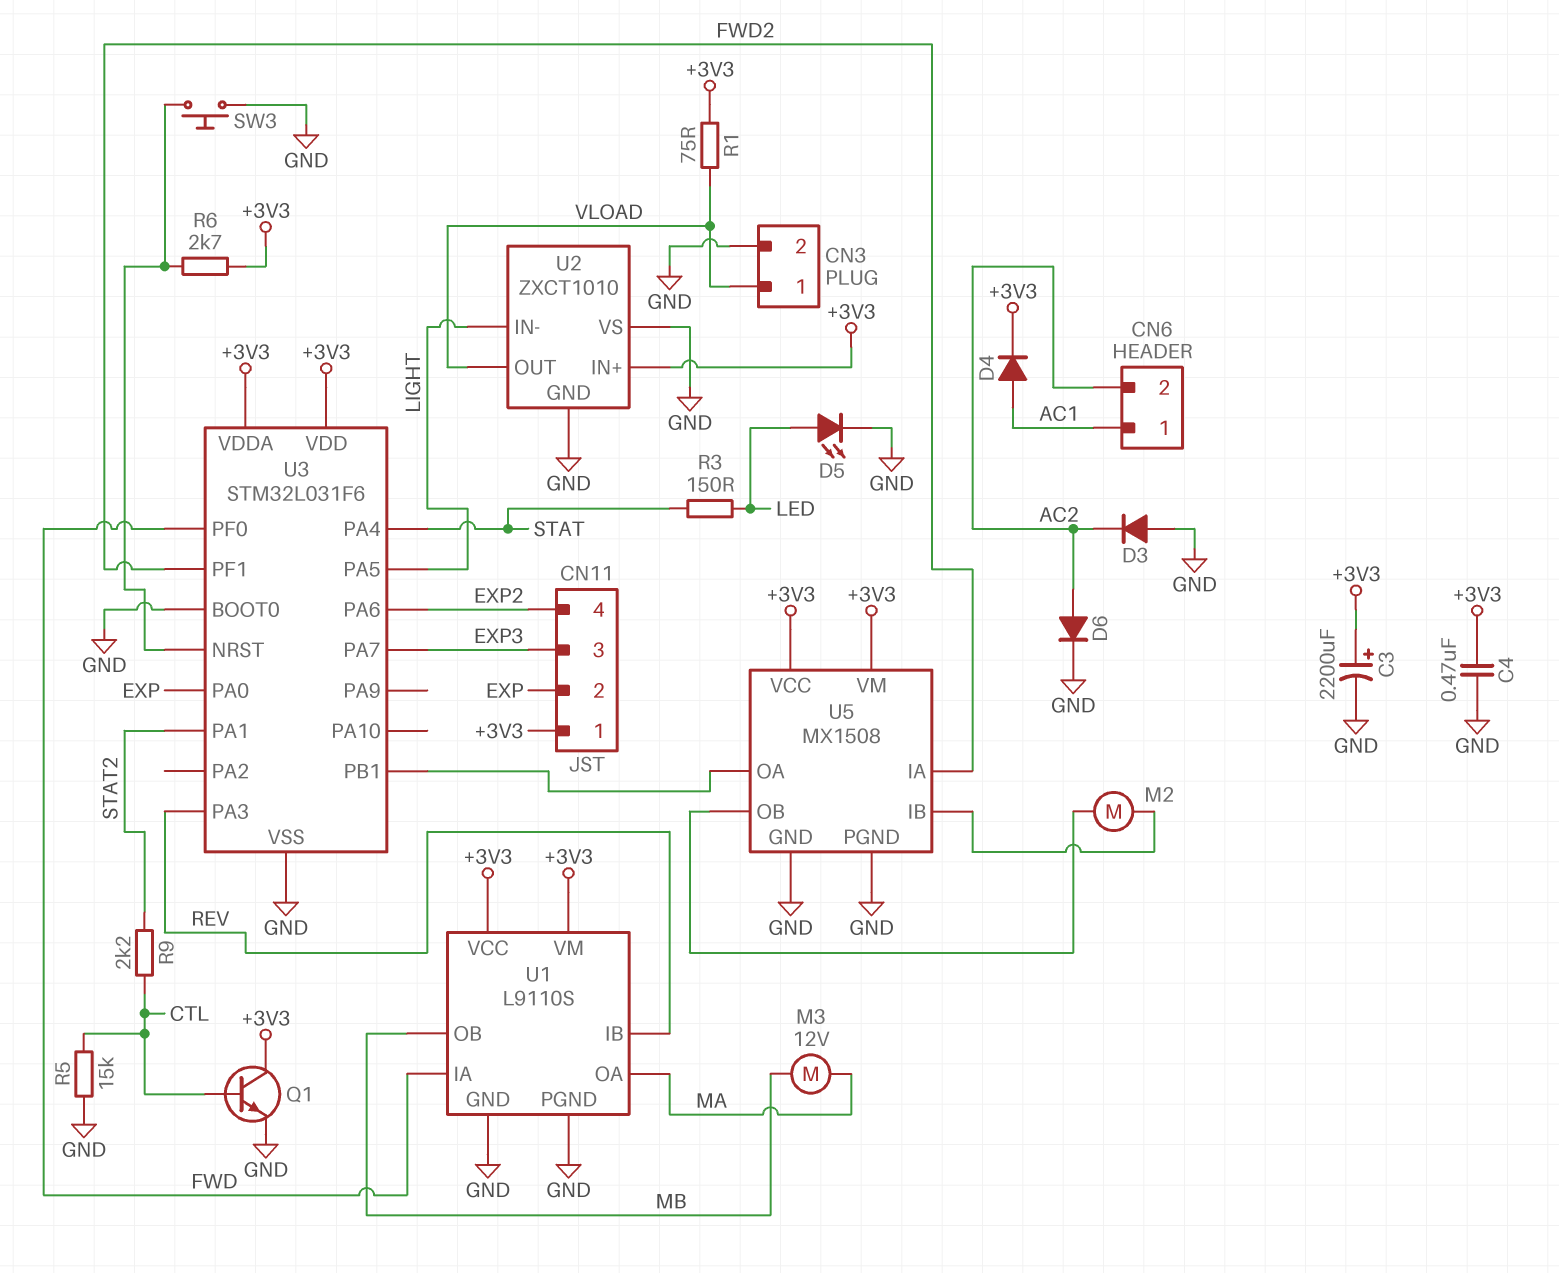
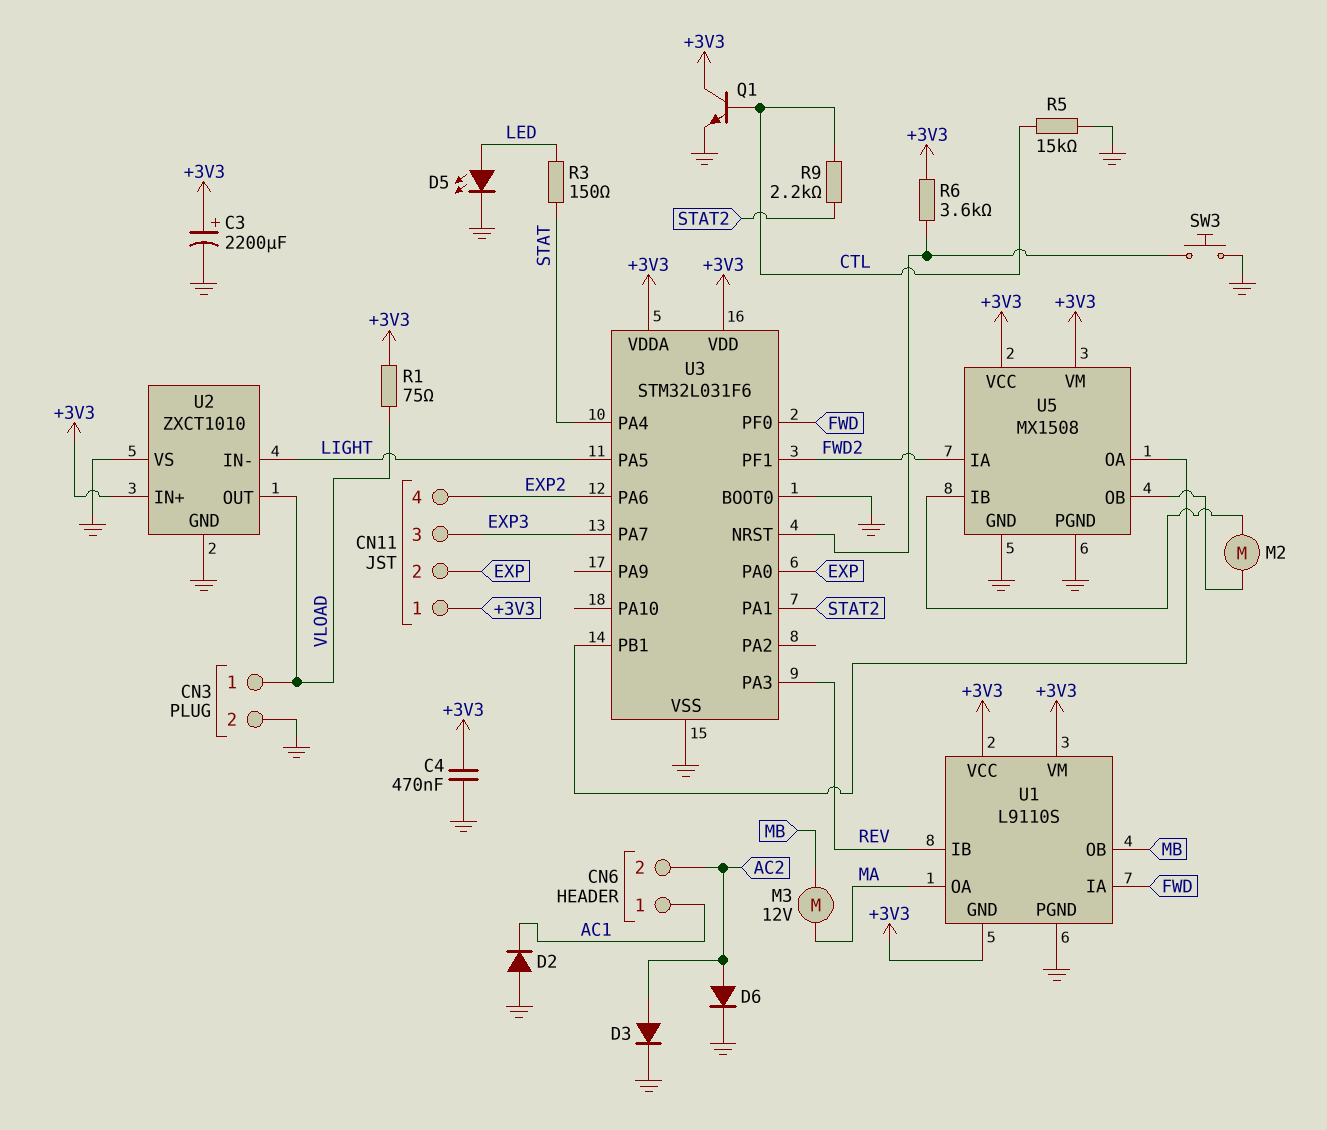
D2: none -> diode (A GND, K AC1)
D3: diode (A GND, K AC2) -> diode (A AC2, K GND)
D4: diode (A AC1, K +3V3) -> none
R6: 2.7k (+3V3, U3/NRST) -> 3.6k (+3V3, U3/NRST)
U1 pin GND: GND -> +3V3

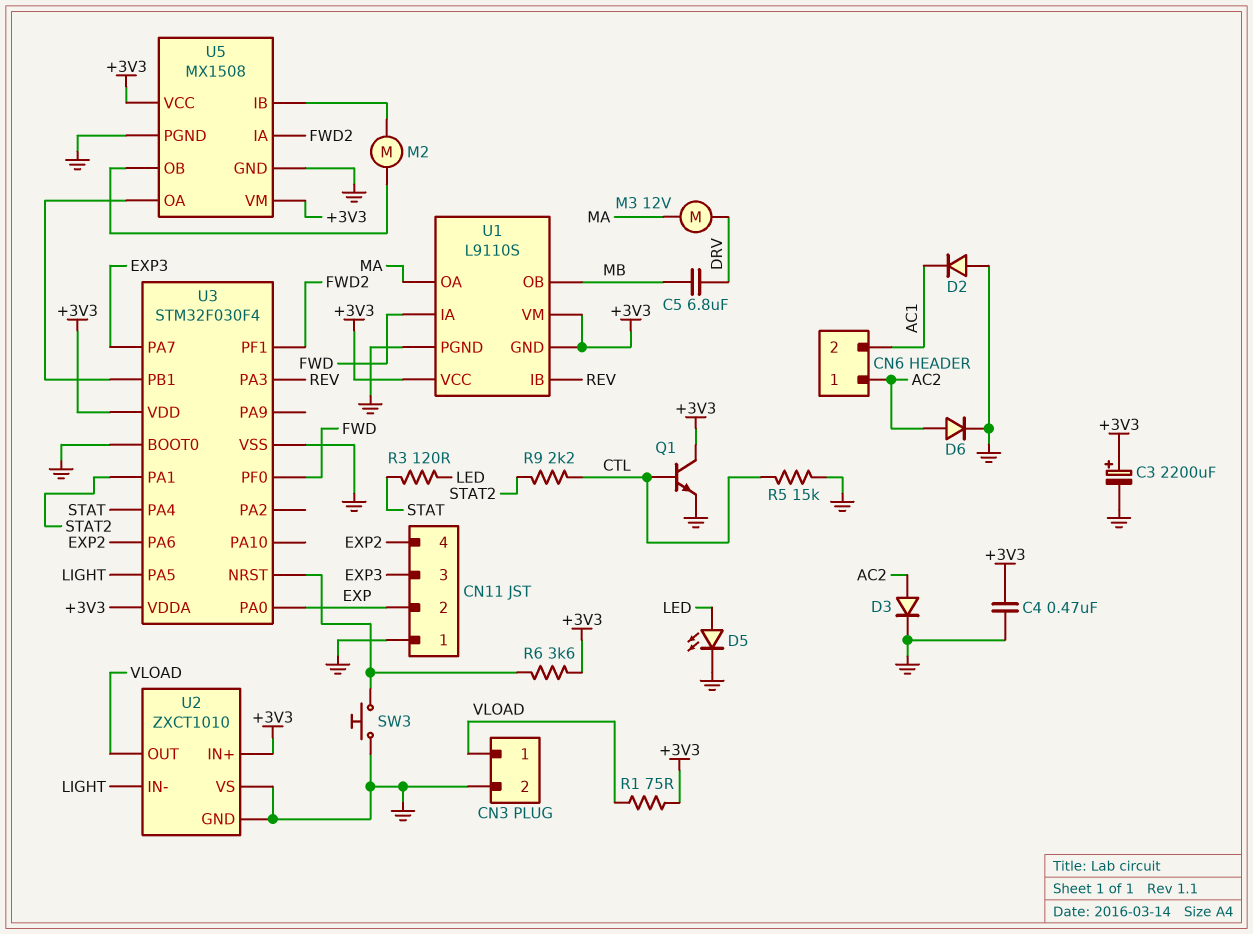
C5: none -> 6.8uF (DRV, MB)
CN6 pin 1: AC1 -> AC2
CN6 pin 2: AC2 -> AC1
CN11 pin 1: +3V3 -> GND
M3: motor 12V (MA, MB) -> motor 12V (DRV, MA)
R3: 150 (LED, STAT) -> 120 (LED, STAT)
U3: STM32L031F6 -> STM32F030F4

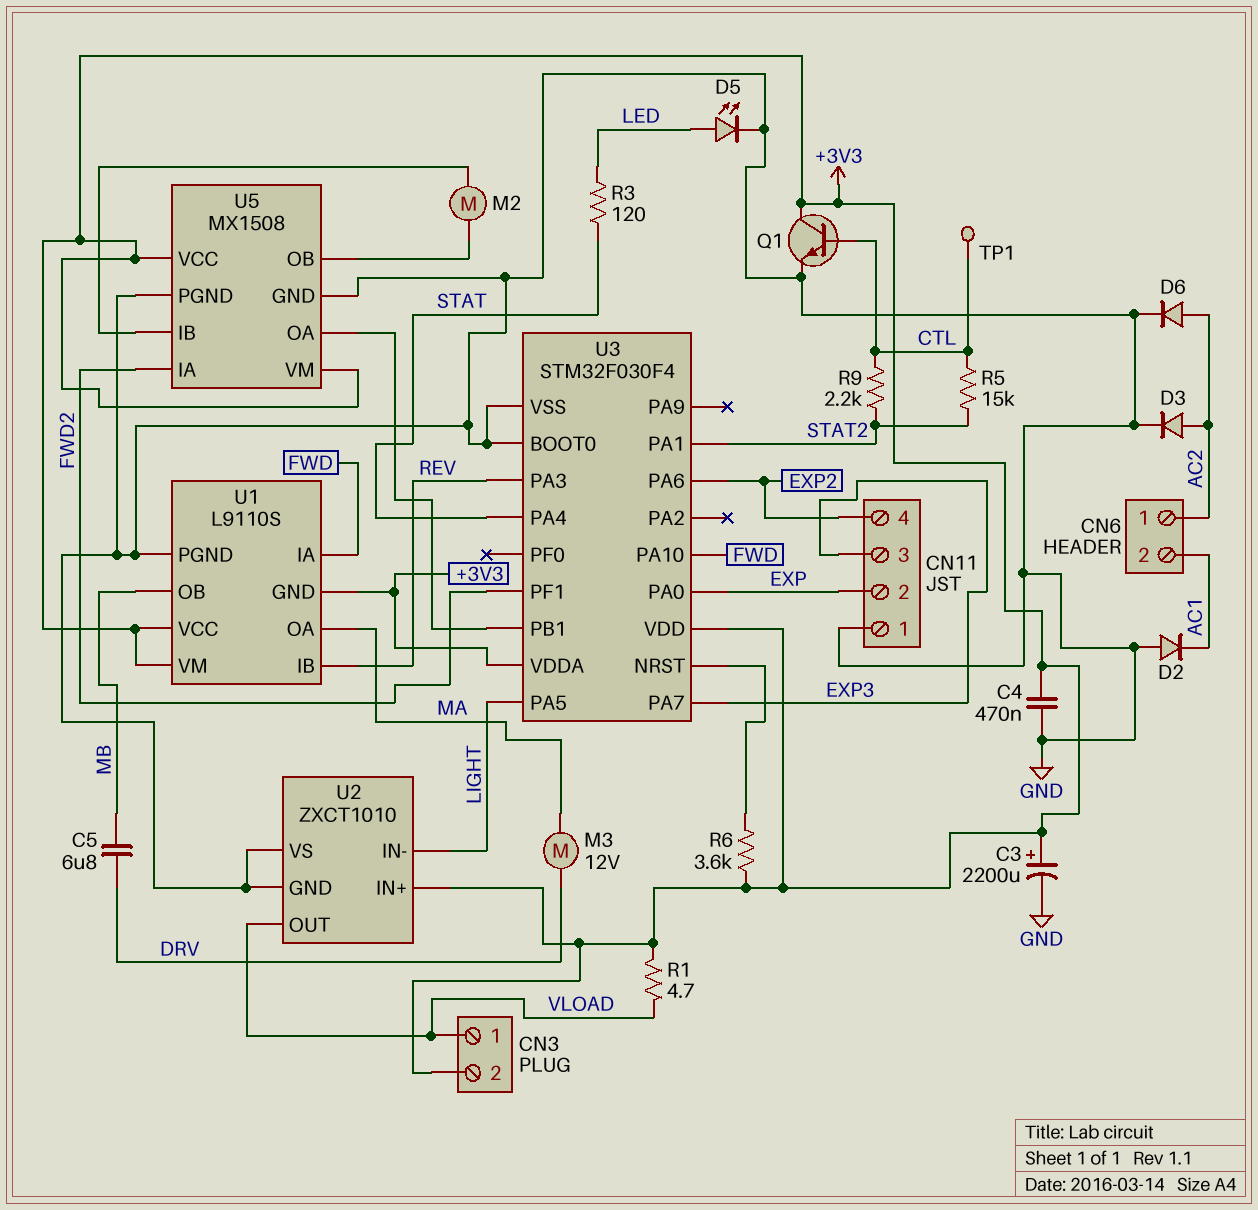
CN3 pin 2: GND -> +3V3
R1: 75 (+3V3, VLOAD) -> 4.7 (+3V3, VLOAD)
R5: 15k (CTL, GND) -> 15k (CTL, STAT2)
SW3: button (GND, U3/NRST) -> none
TP1: none -> test point (CTL)
U3 pin PA10: none -> FWD
U3 pin PF0: FWD -> none

